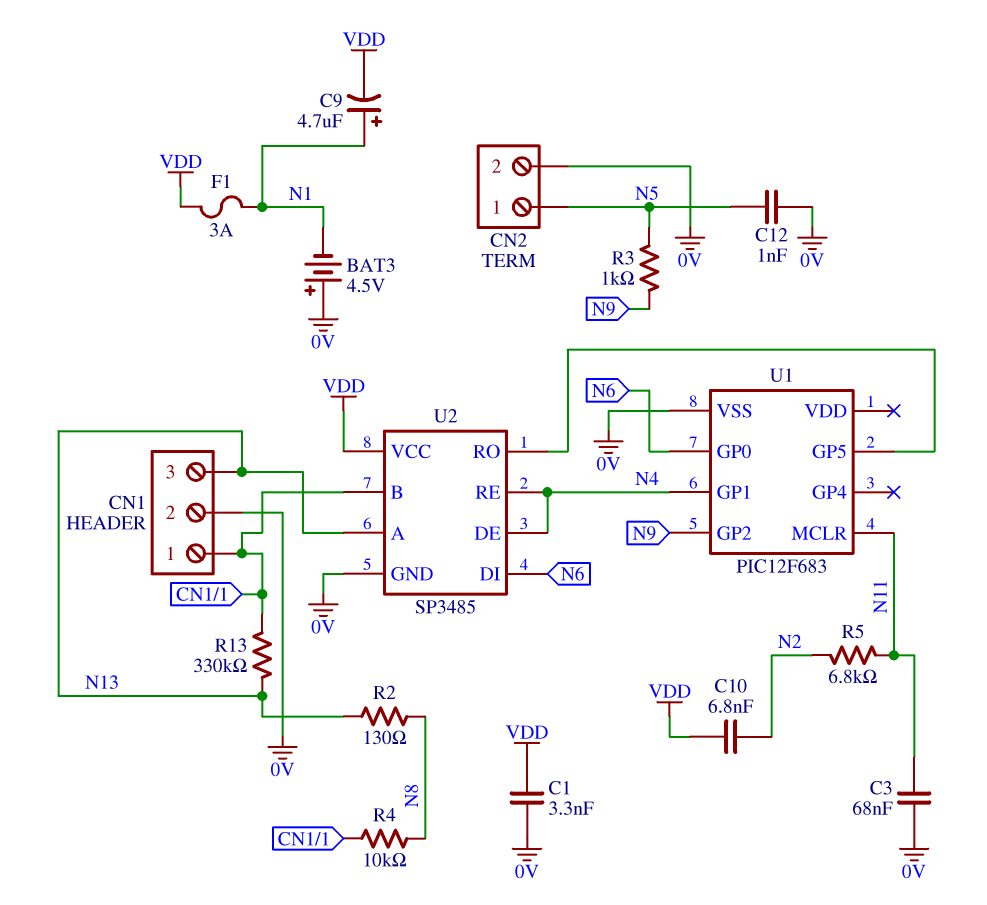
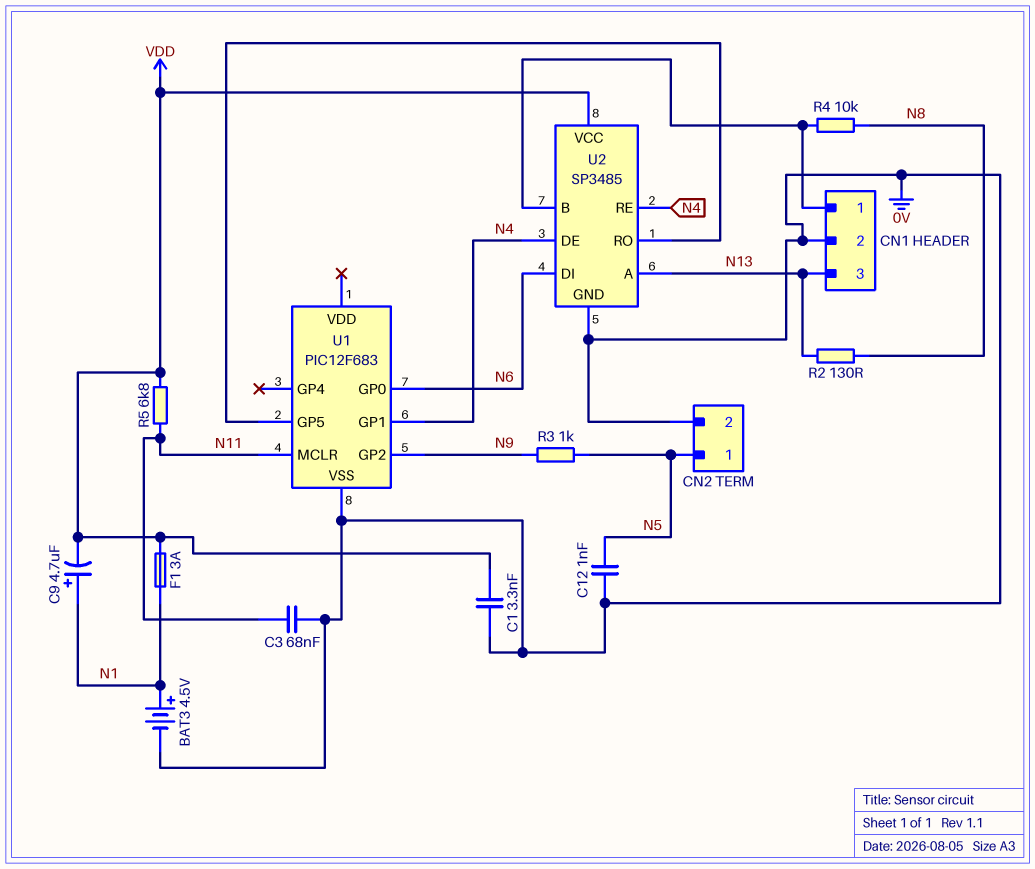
BAT3: 4.5V (plus 0V, minus N1) -> 4.5V (plus N1, minus 0V)
C10: 6.8nF (N2, VDD) -> none
R5: 6.8k (N2, N11) -> 6.8k (N11, VDD)
R13: 330k (CN1/1, N13) -> none

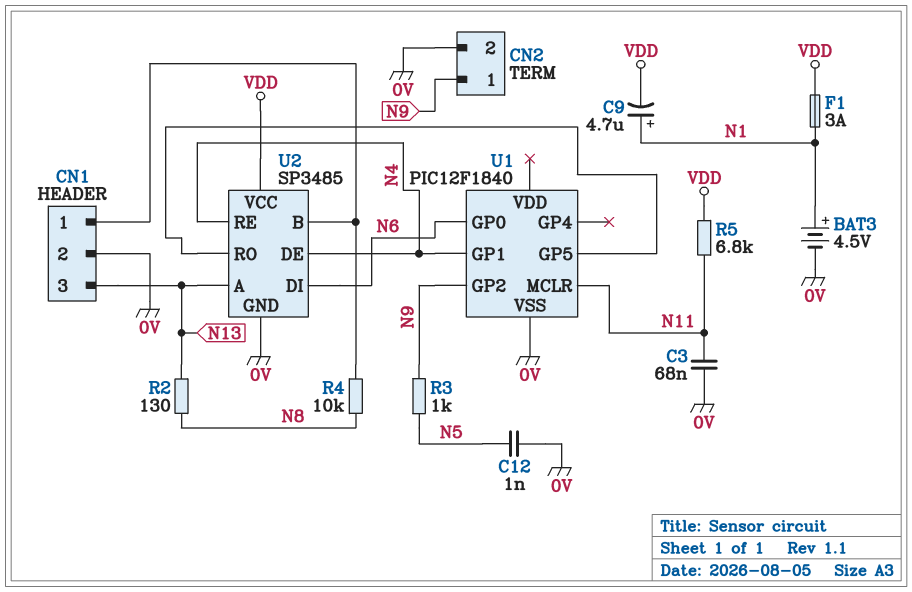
C1: 3.3nF (0V, VDD) -> none
CN2 pin 1: N5 -> N9
U1: PIC12F683 -> PIC12F1840

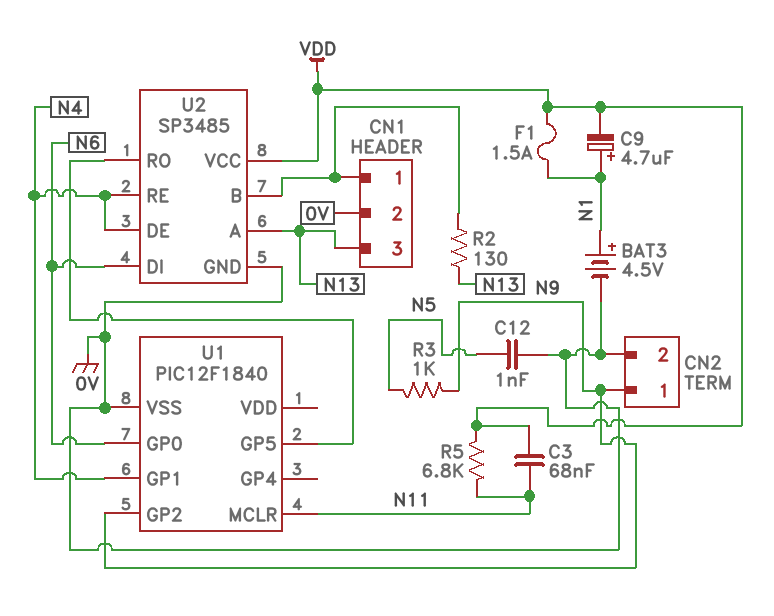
C3: 68nF (0V, N11) -> 68nF (N11, VDD)
F1: 3A (N1, VDD) -> 1.5A (N1, VDD)
R2: 130 (N8, N13) -> 130 (CN1/1, N13)
R4: 10k (CN1/1, N8) -> none

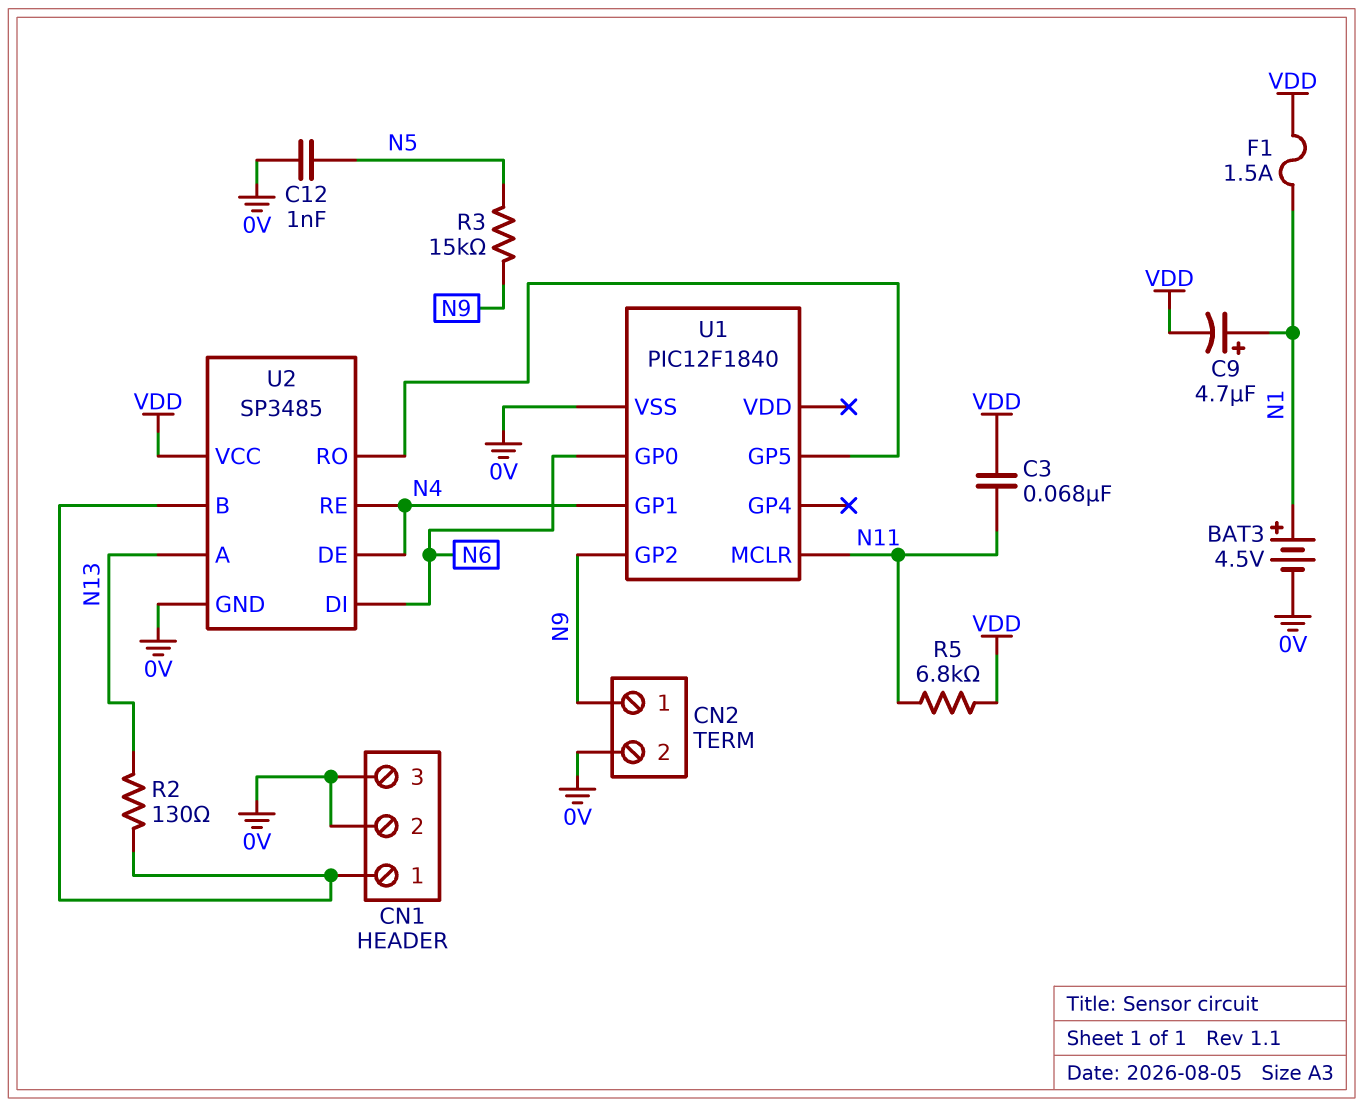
CN1 pin 3: N13 -> 0V
R3: 1k (N5, N9) -> 15k (N5, N9)

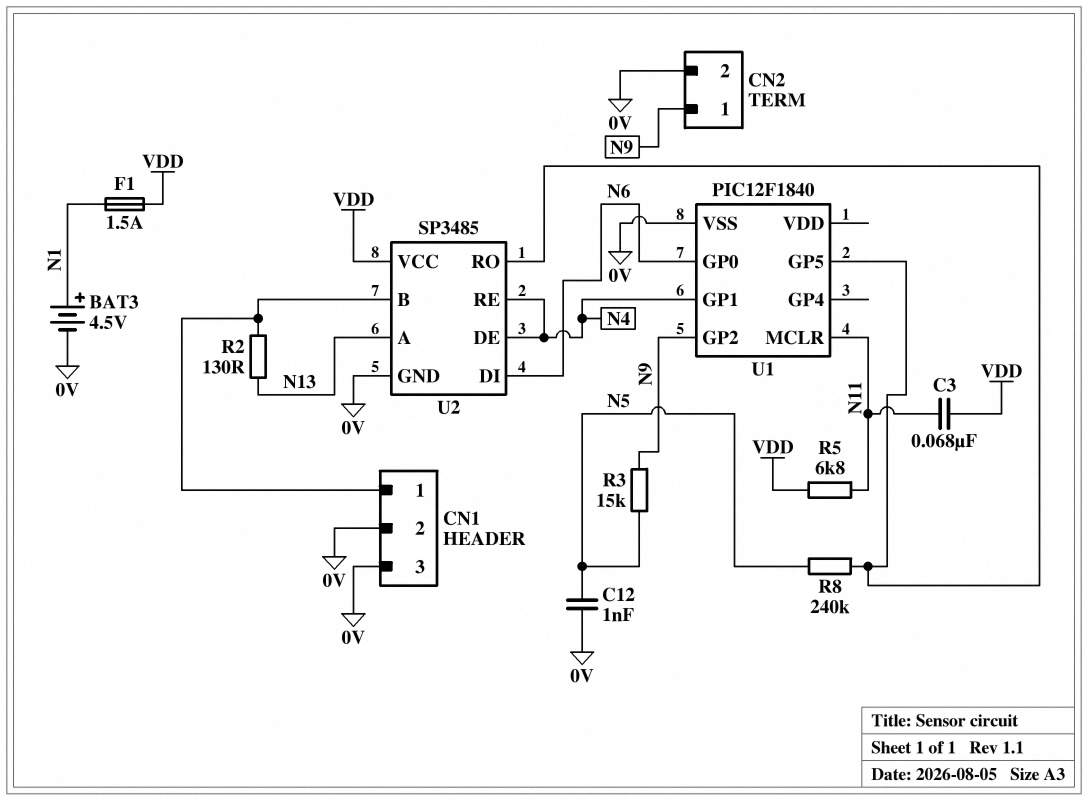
C9: 4.7uF (plus N1, minus VDD) -> none
R8: none -> 240k (N5, U1/GP5)

